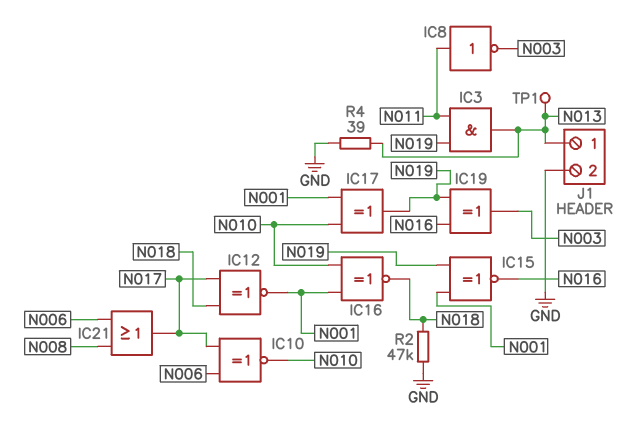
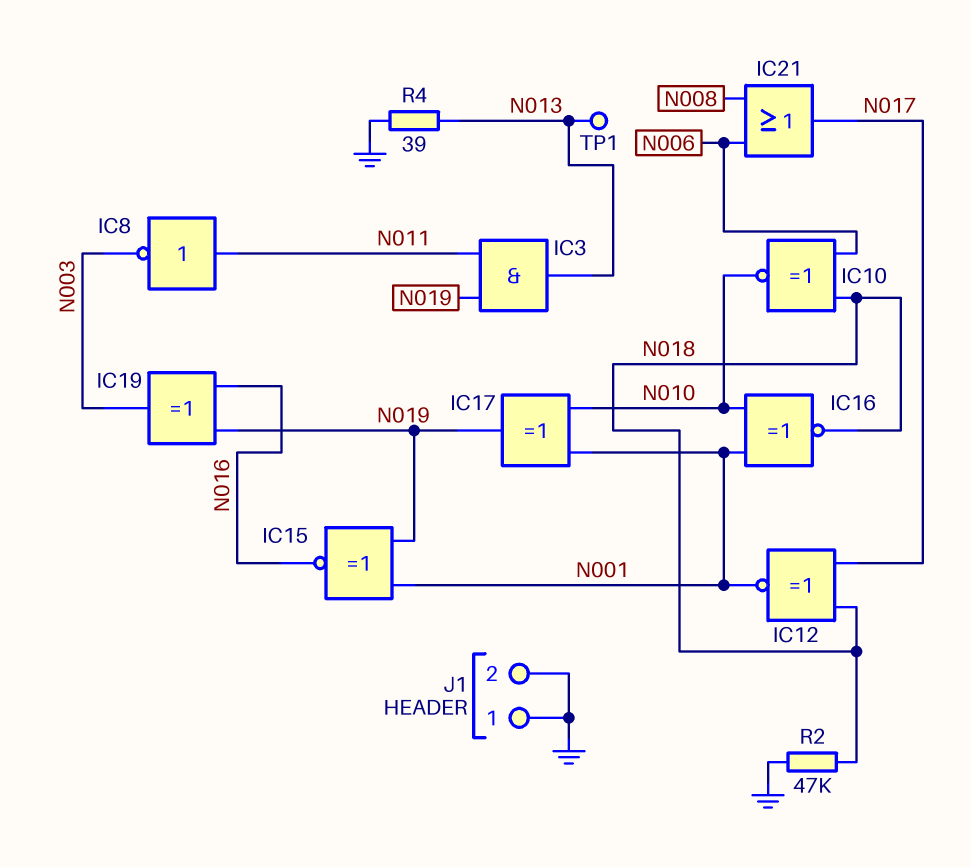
IC10: XNOR (in N006, in N017, out N010) -> XNOR (in N006, in N018, out N010)
J1 pin 1: N013 -> GND

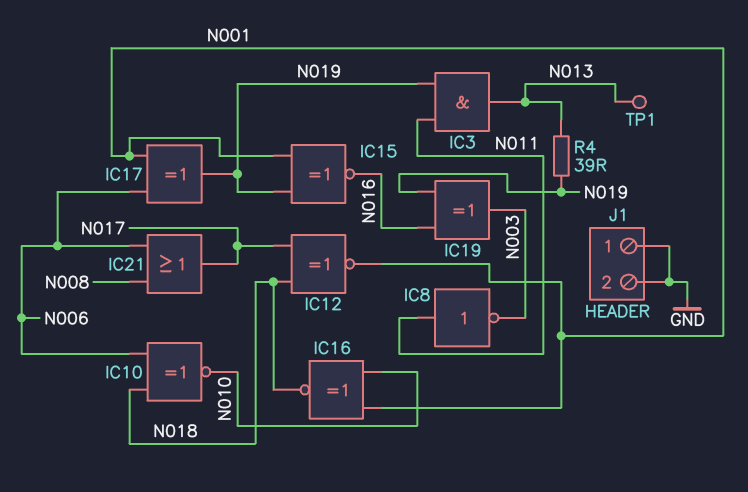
IC17: XOR (in N001, in N010, out N019) -> XOR (in N001, in N006, out N019)
R2: 47k (GND, N018) -> none
R4: 39 (GND, N013) -> 39 (N013, N019)

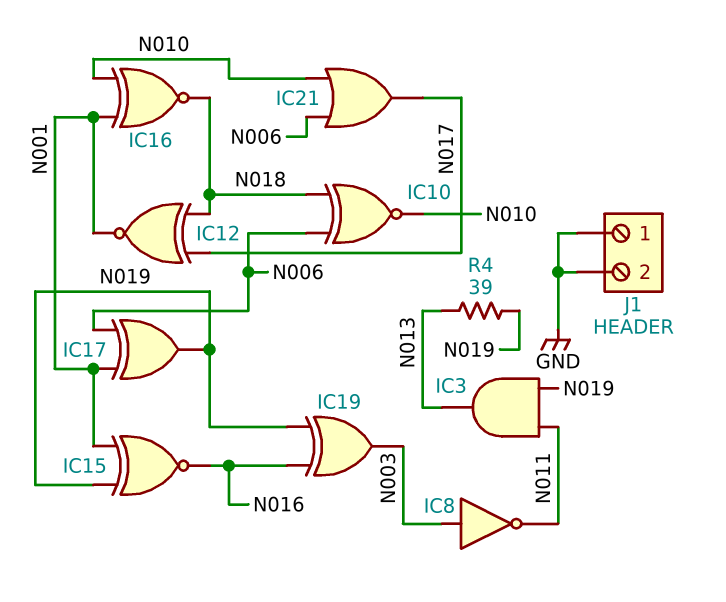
IC8: NOT (in N011, out N003) -> NOT (in N003, out N011)
IC21: OR (in N006, in N008, out N017) -> OR (in N006, in N010, out N017)
TP1: test point (N013) -> none

